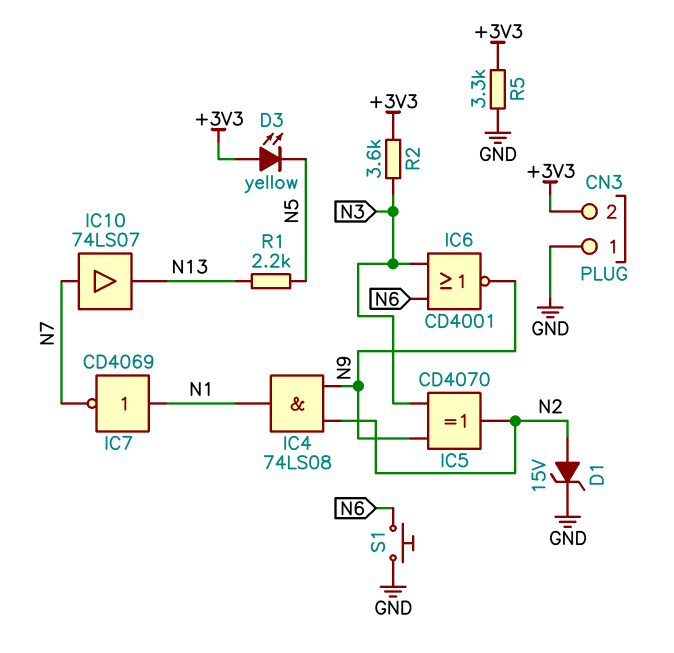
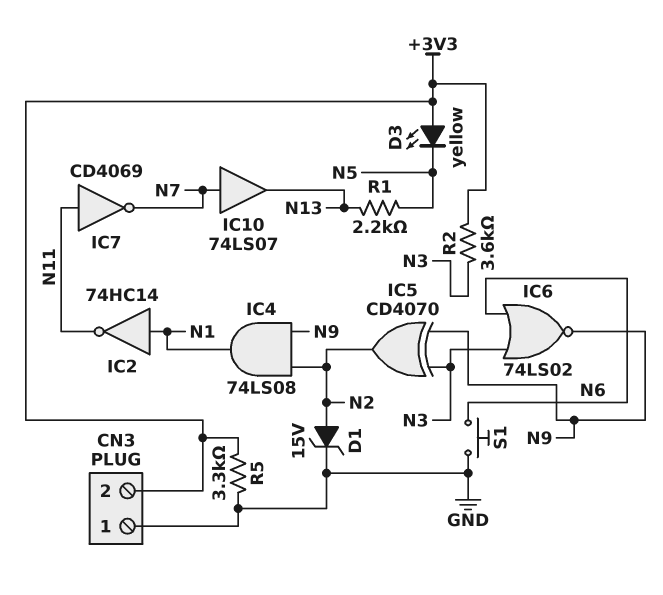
IC2: none -> NOT 74HC14 (in N1, out N11)
IC6: NOR CD4001 (in N3, in N6, out N9) -> NOR 74LS02 (in N3, in N6, out N9)
IC7: NOT CD4069 (in N1, out N7) -> NOT CD4069 (in N11, out N7)

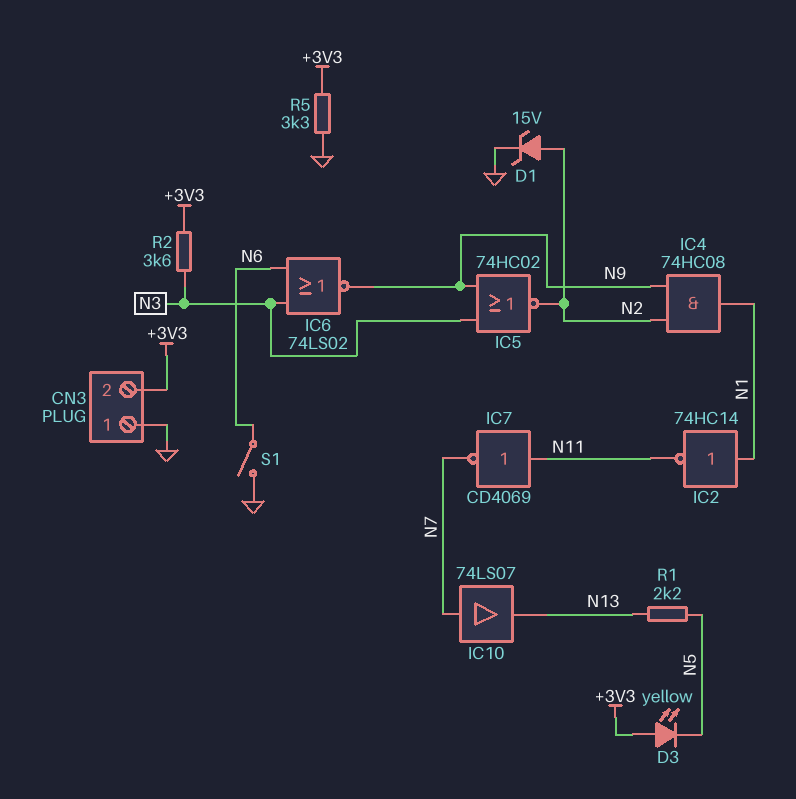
IC4: AND 74LS08 (in N2, in N9, out N1) -> AND 74HC08 (in N2, in N9, out N1)
IC5: XOR CD4070 (in N3, in N9, out N2) -> NOR 74HC02 (in N3, in N9, out N2)
S1: button (GND, N6) -> switch (GND, N6)

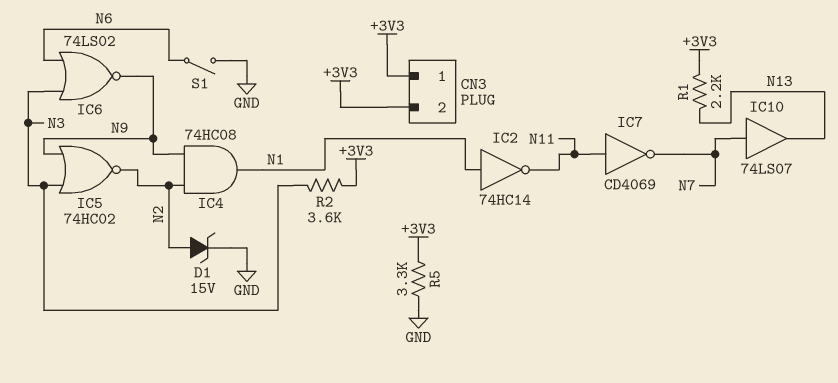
CN3 pin 1: GND -> +3V3
D3: LED yellow (A +3V3, K N5) -> none
R1: 2.2k (N5, N13) -> 2.2k (+3V3, N13)

